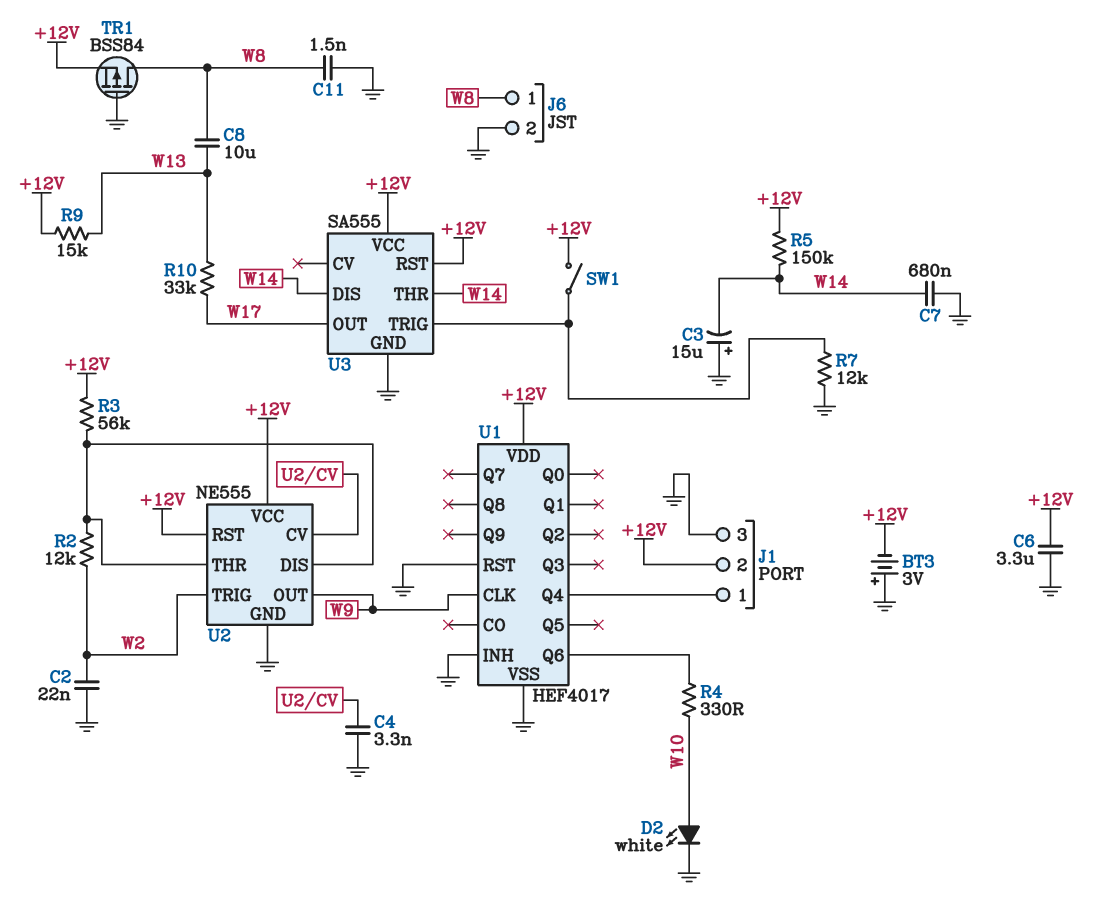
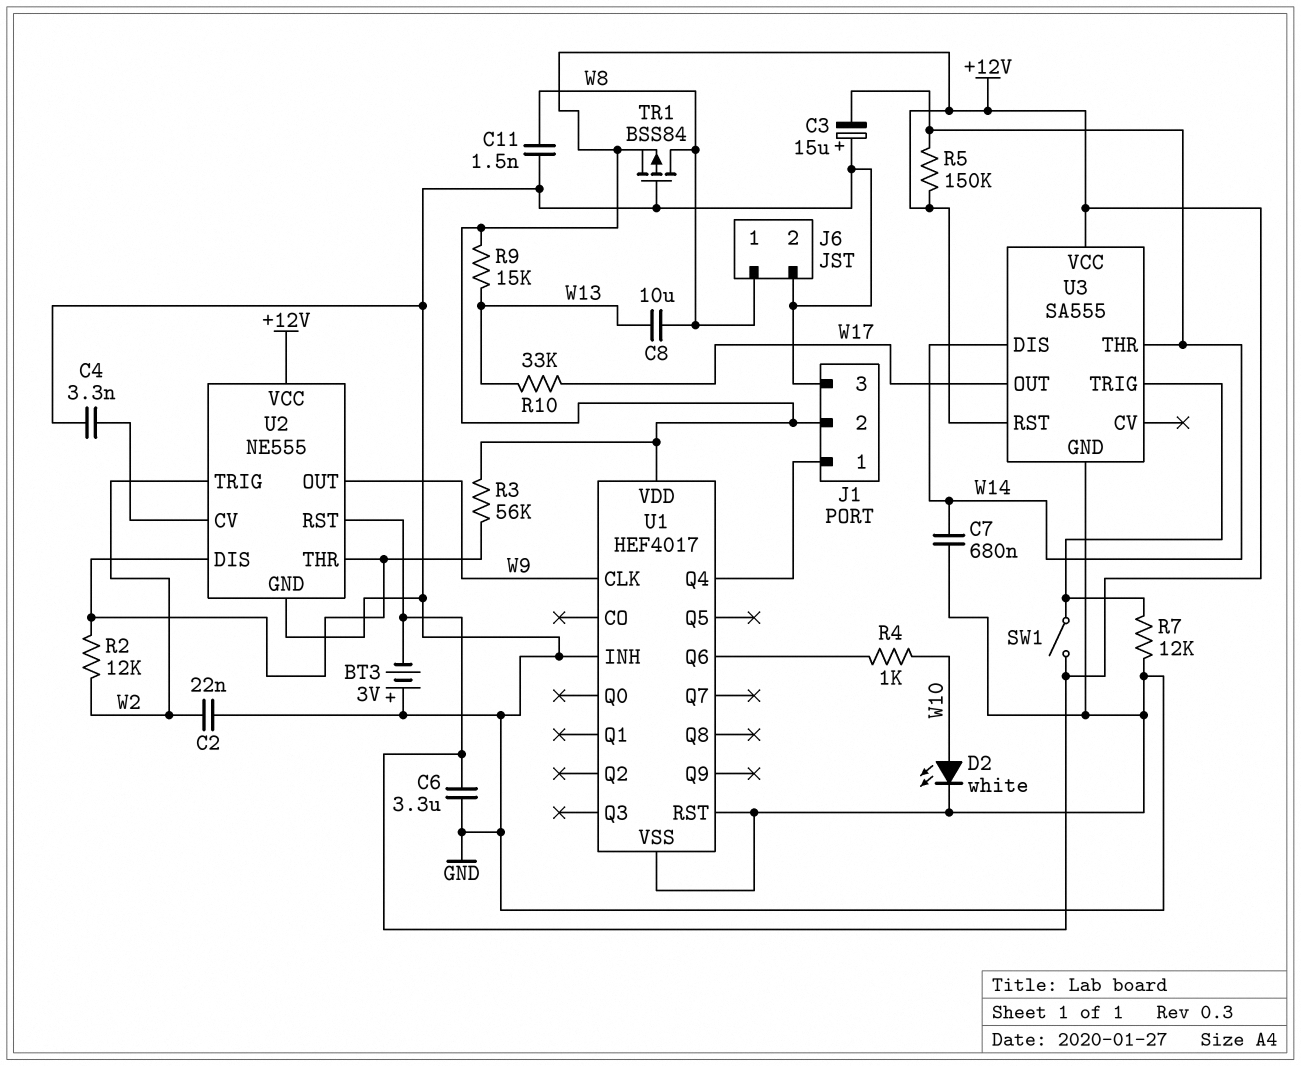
R4: 330 (U1/Q6, W10) -> 1k (U1/Q6, W10)

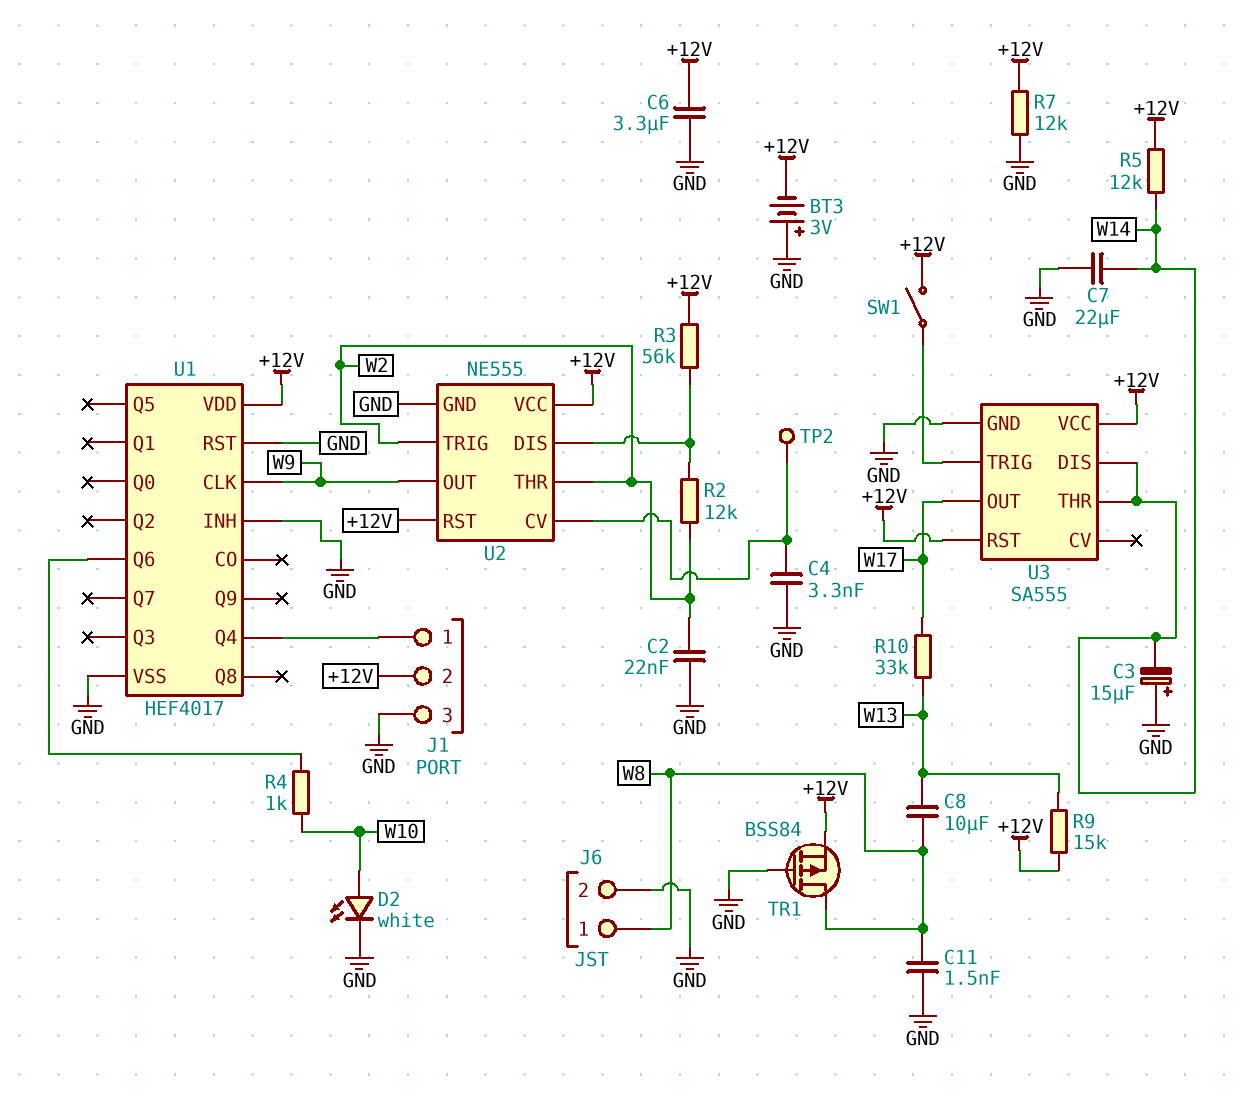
C7: 680nF (GND, W14) -> 22uF (GND, W14)
R5: 150k (+12V, W14) -> 12k (+12V, W14)
R7: 12k (GND, U3/TRIG) -> 12k (+12V, GND)
TP2: none -> test point (U2/CV)
U2 pin THR: U2/DIS -> W2

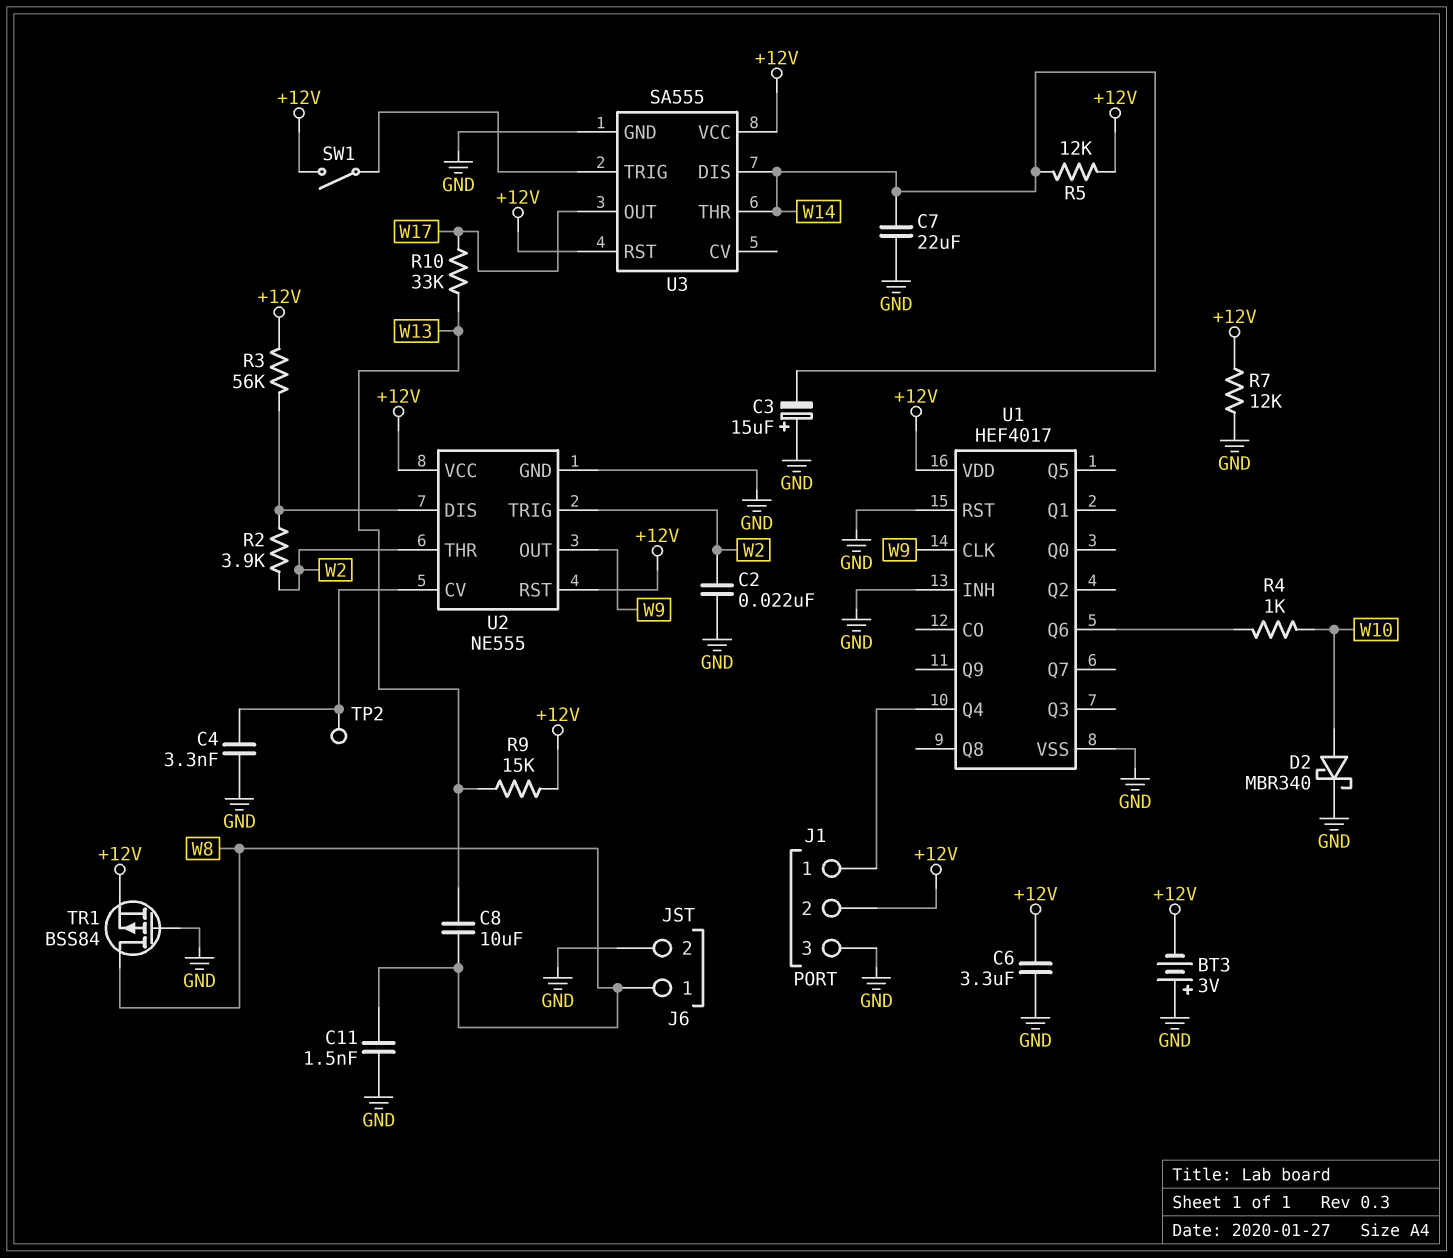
D2: LED white (A W10, K GND) -> schottky MBR340 (A W10, K GND)
R2: 12k (U2/DIS, W2) -> 3.9k (U2/DIS, W2)

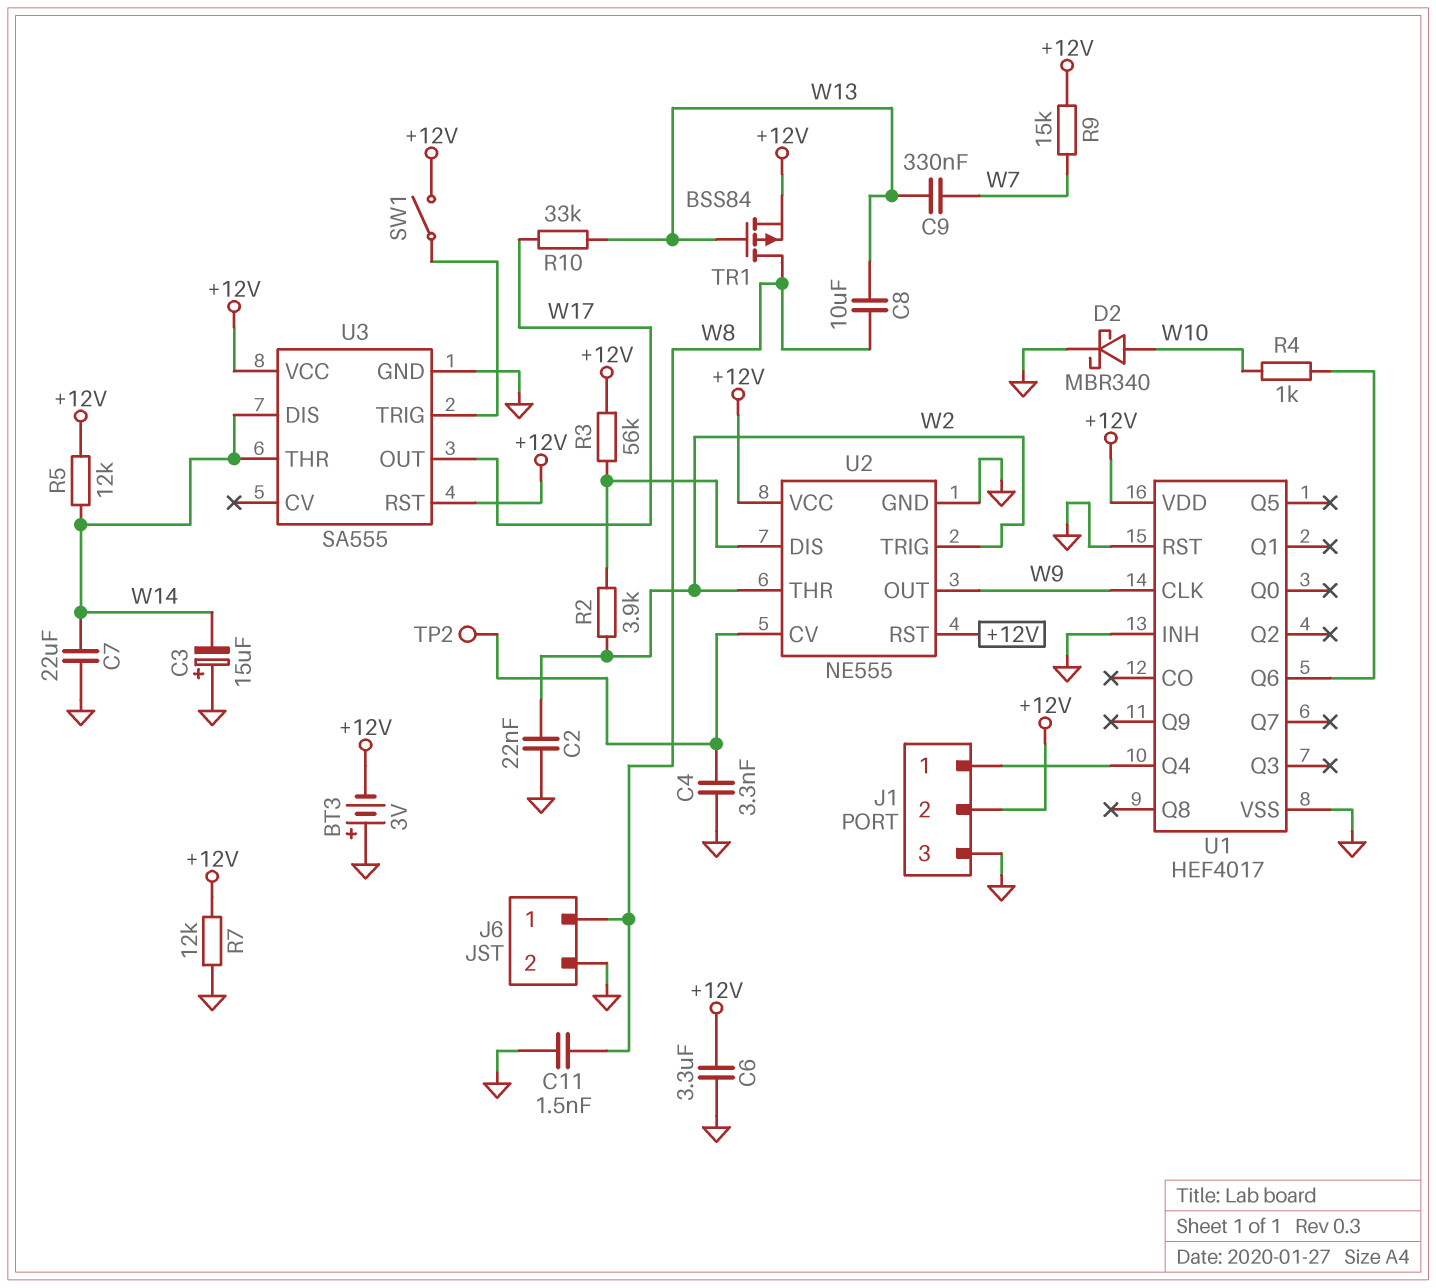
C9: none -> 330nF (W7, W13)
R9: 15k (+12V, W13) -> 15k (+12V, W7)
TR1: PMOS BSS84 (G GND, D W8, S +12V) -> PMOS BSS84 (G W13, D W8, S +12V)

